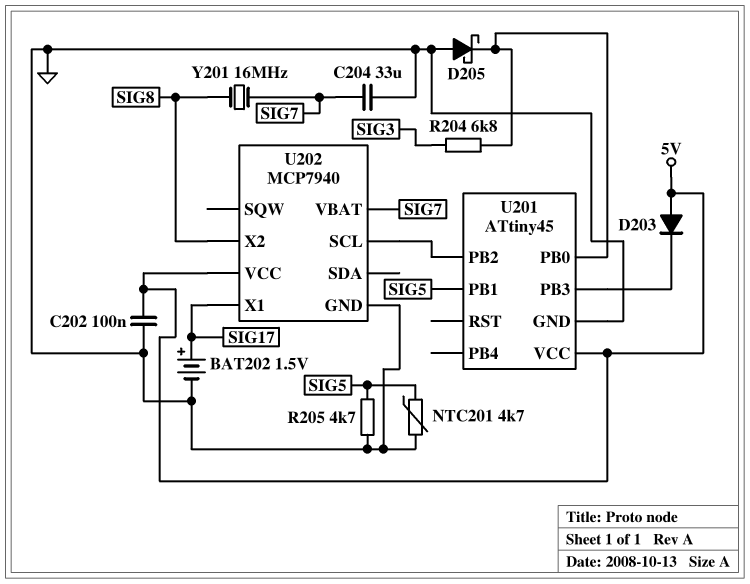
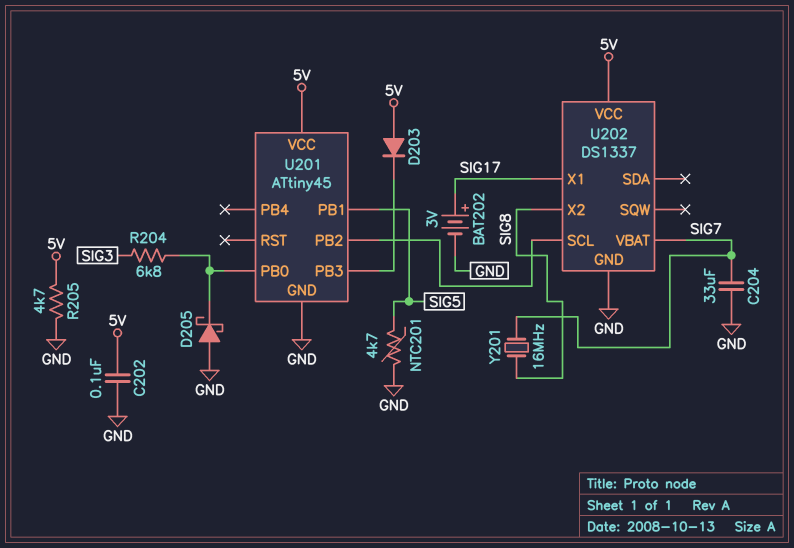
BAT202: 1.5V (plus SIG17, minus GND) -> 3V (plus SIG17, minus GND)
R205: 4.7k (GND, SIG5) -> 4.7k (5V, GND)
U202: MCP7940 -> DS1337

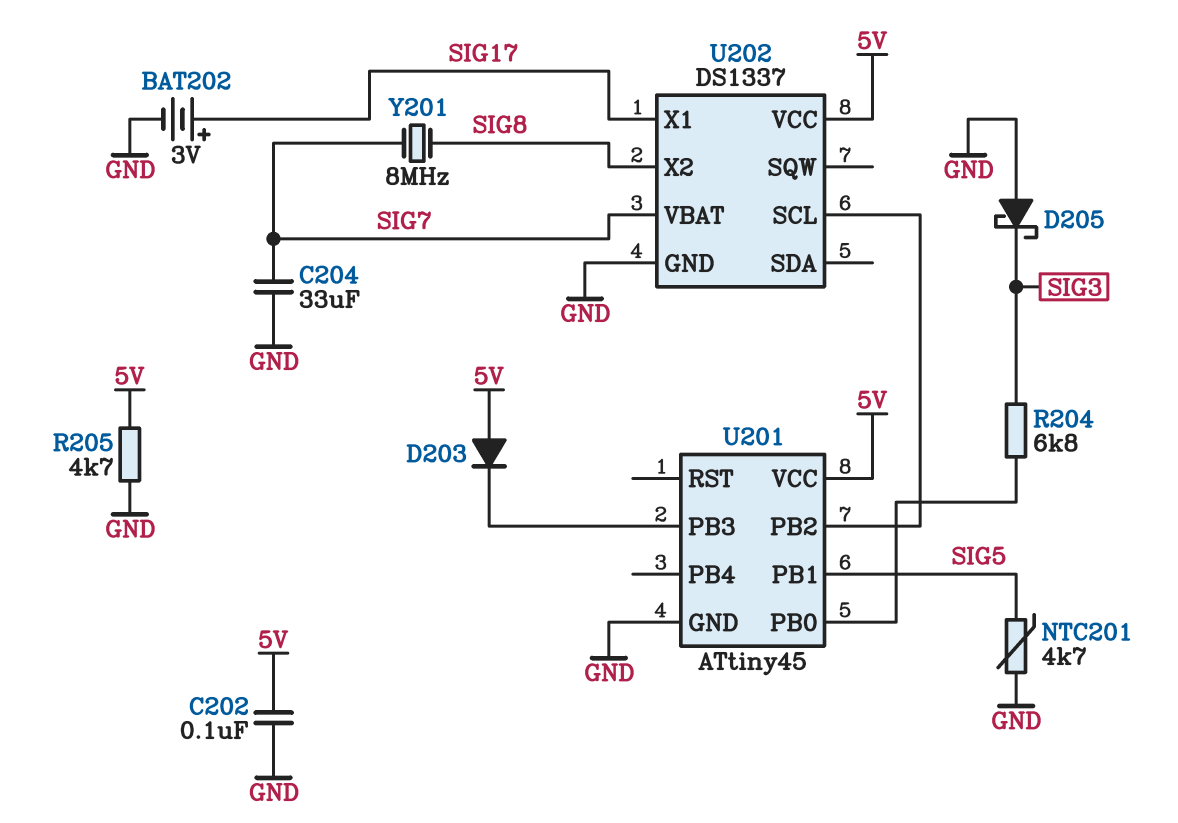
D205: schottky (A GND, K U201/PB0) -> schottky (A GND, K SIG3)
Y201: 16MHz (SIG7, SIG8) -> 8MHz (SIG7, SIG8)

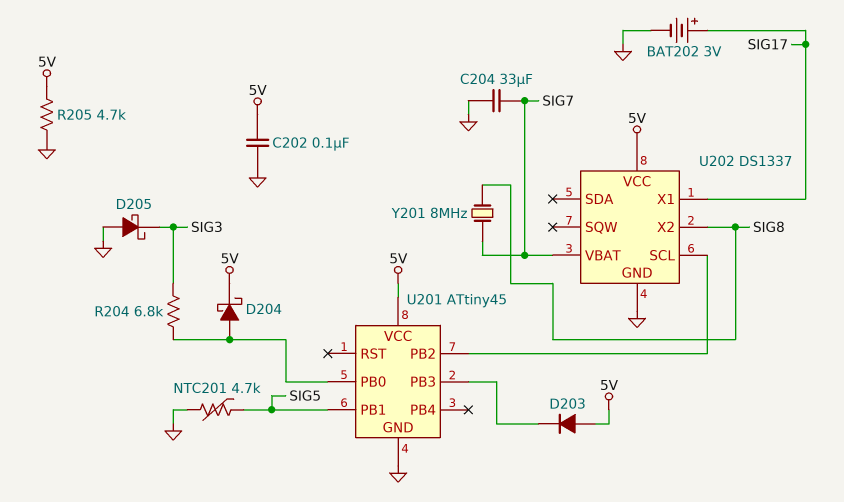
D204: none -> schottky (A U201/PB0, K 5V)

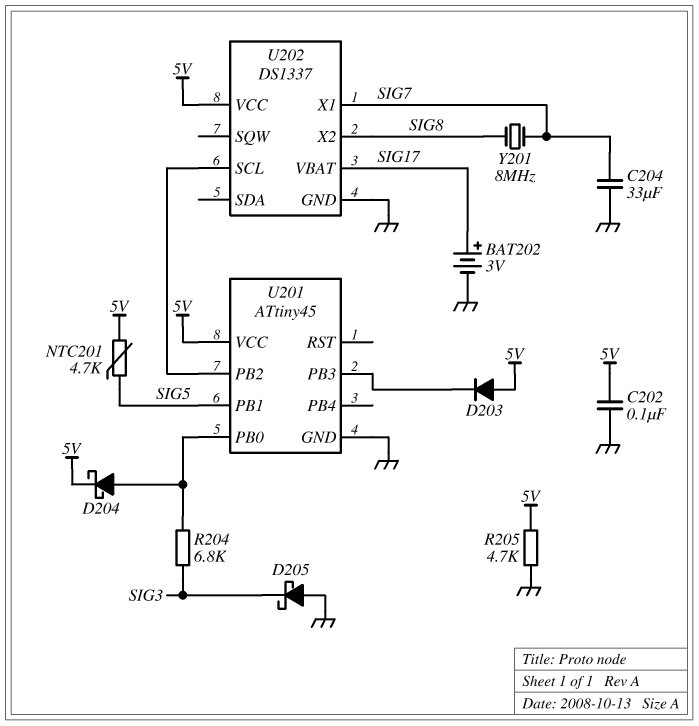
NTC201: 4.7k (GND, SIG5) -> 4.7k (5V, SIG5)
U202 pin VBAT: SIG7 -> SIG17
U202 pin X1: SIG17 -> SIG7

